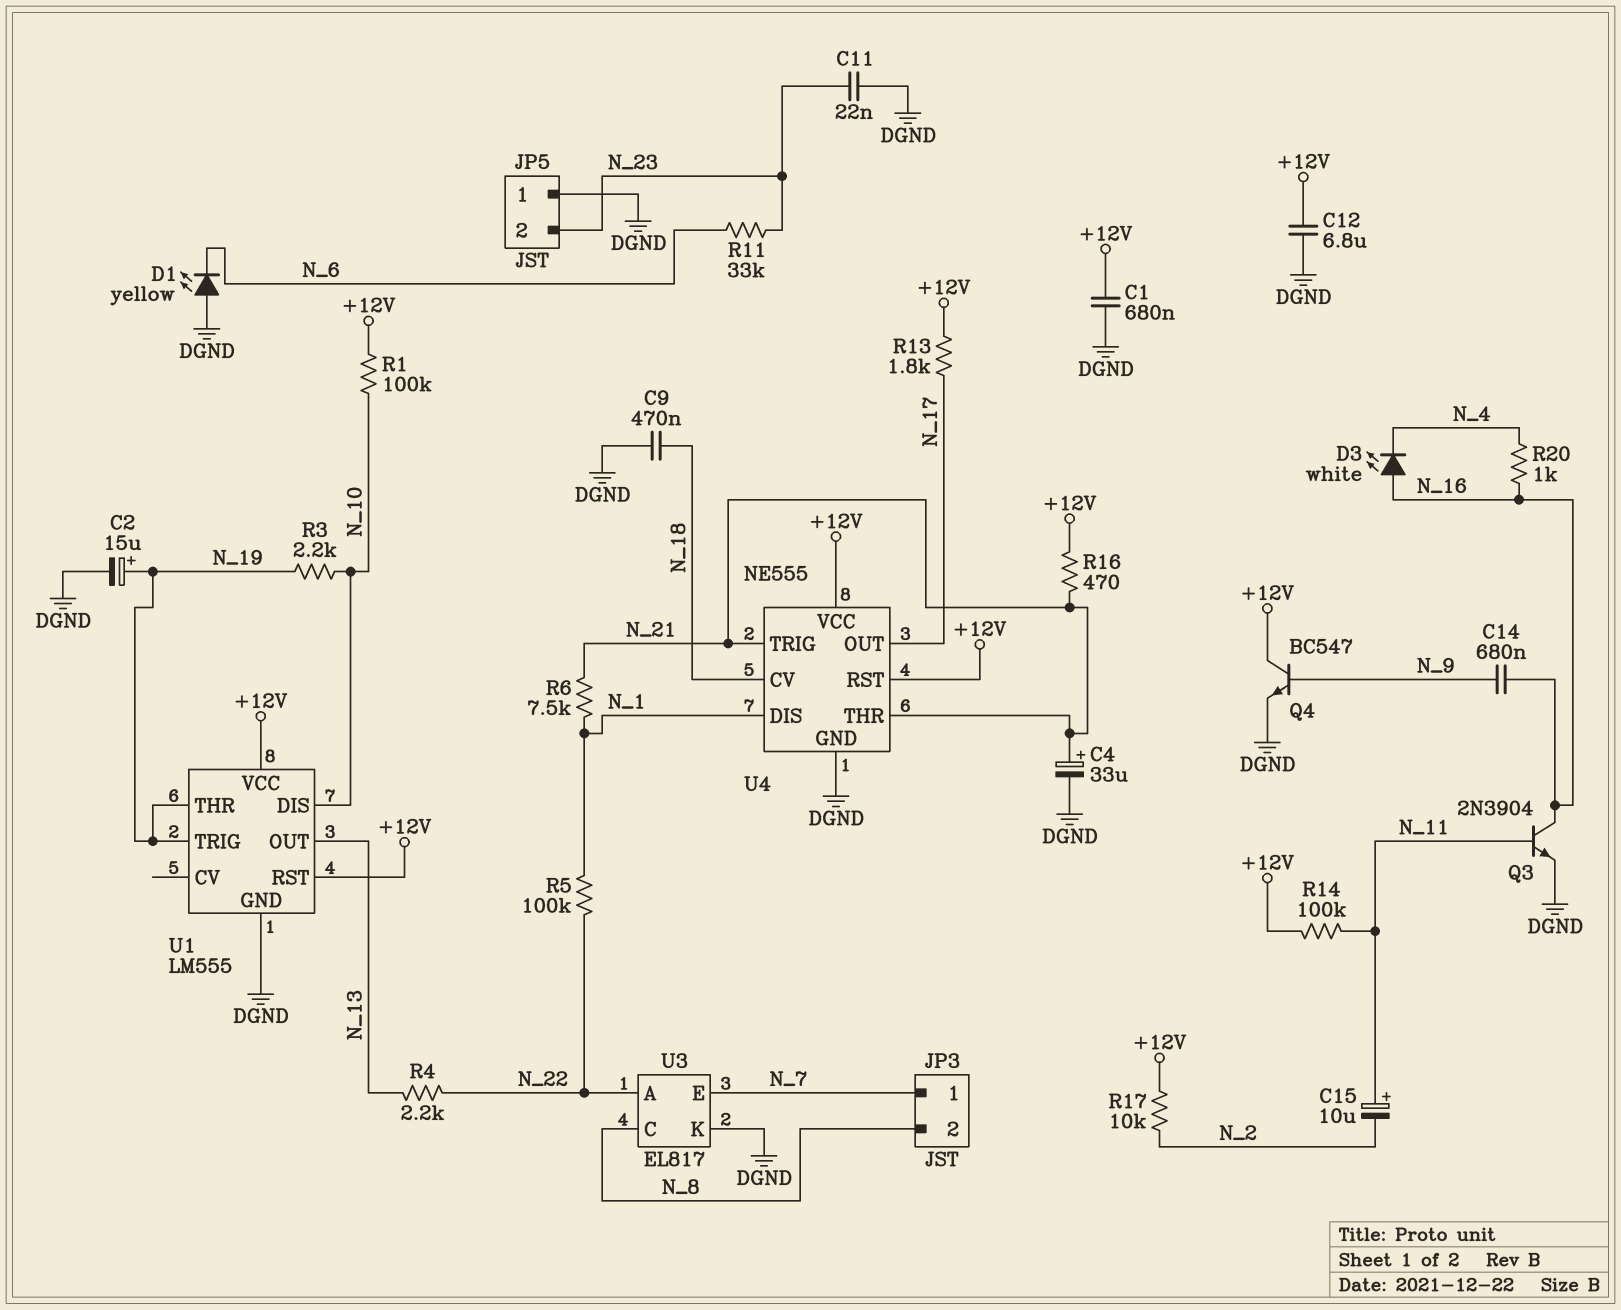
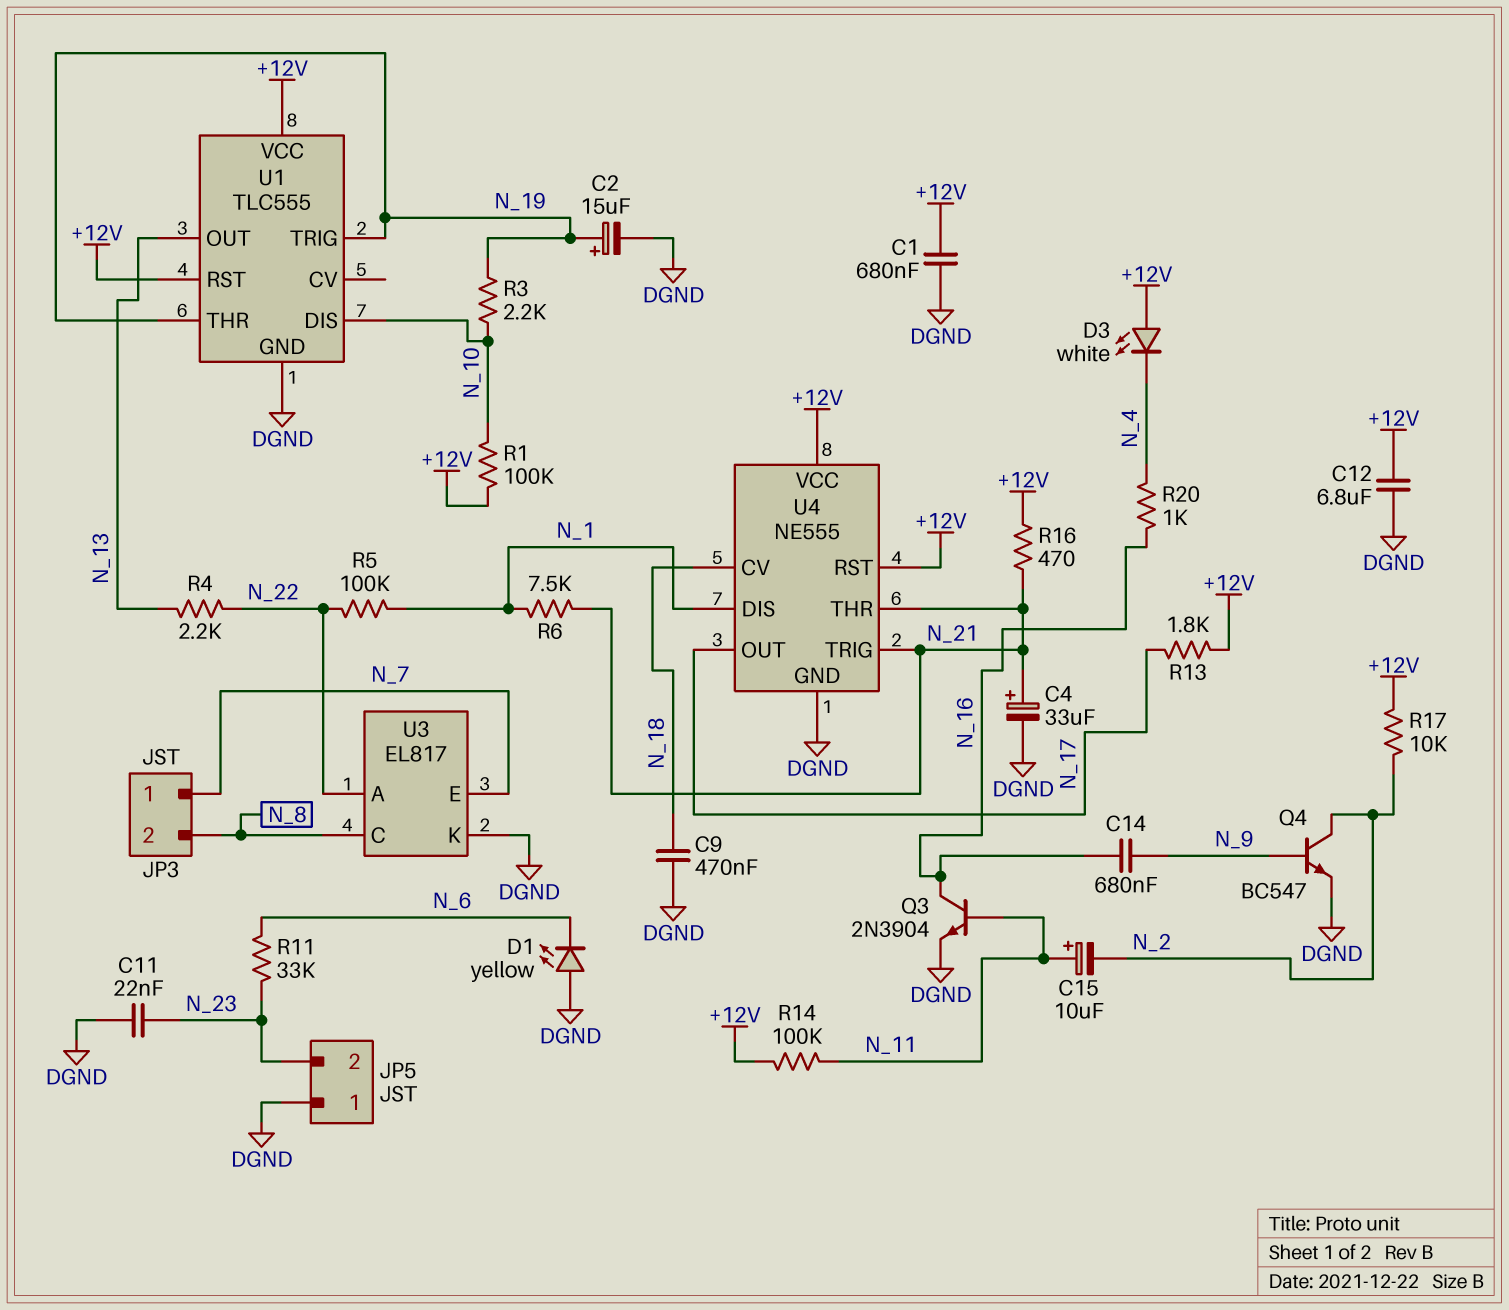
D3: LED white (A N_16, K N_4) -> LED white (A +12V, K N_4)
Q4: NPN BC547 (B N_9, C +12V, E DGND) -> NPN BC547 (B N_9, C N_2, E DGND)
U1: LM555 -> TLC555

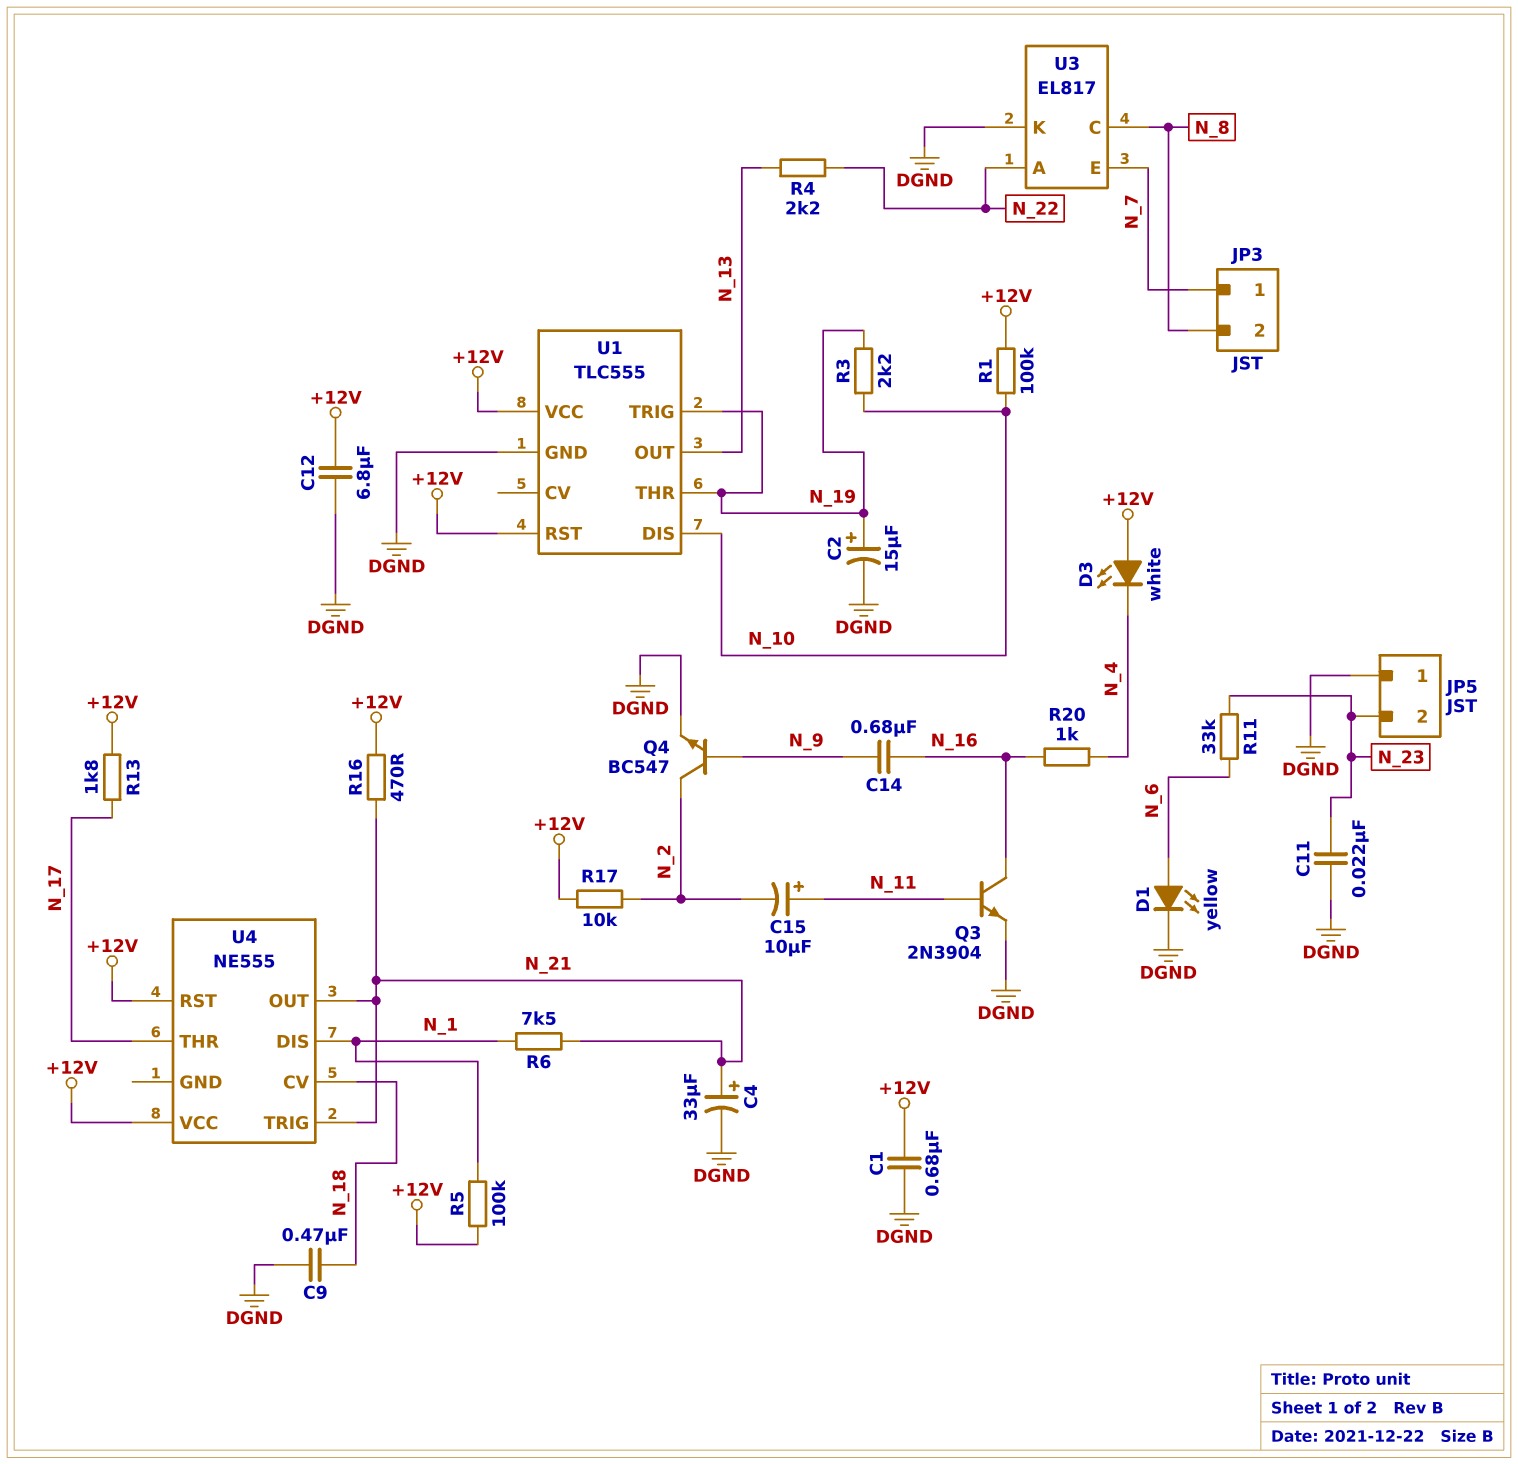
D1: LED yellow (A DGND, K N_6) -> LED yellow (A N_6, K DGND)
R5: 100k (N_1, N_22) -> 100k (+12V, N_1)
R14: 100k (+12V, N_11) -> none
U4 pin GND: DGND -> none
U4 pin OUT: N_17 -> N_21
U4 pin THR: N_21 -> N_17

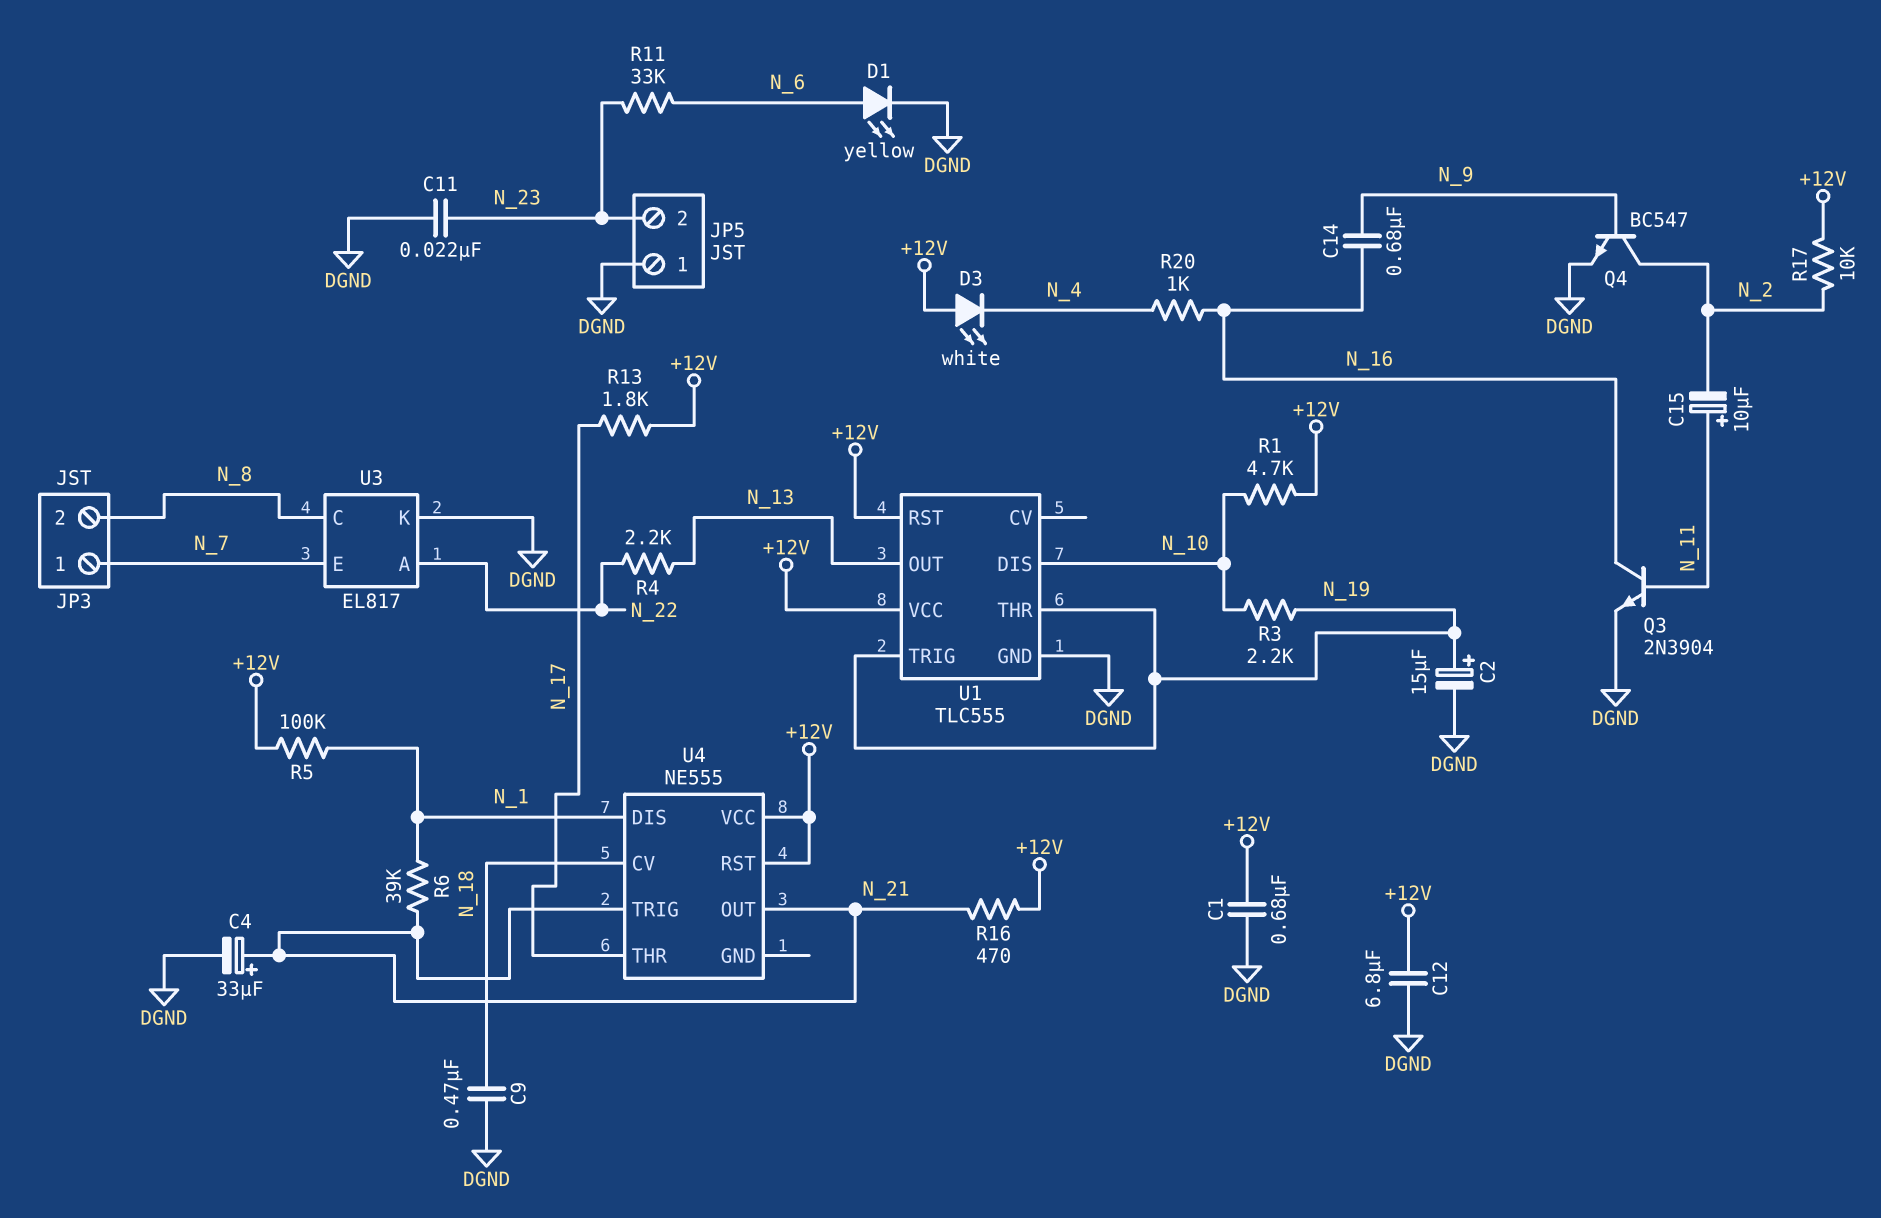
R1: 100k (+12V, N_10) -> 4.7k (+12V, N_10)
R6: 7.5k (N_1, N_21) -> 39k (N_1, N_21)

